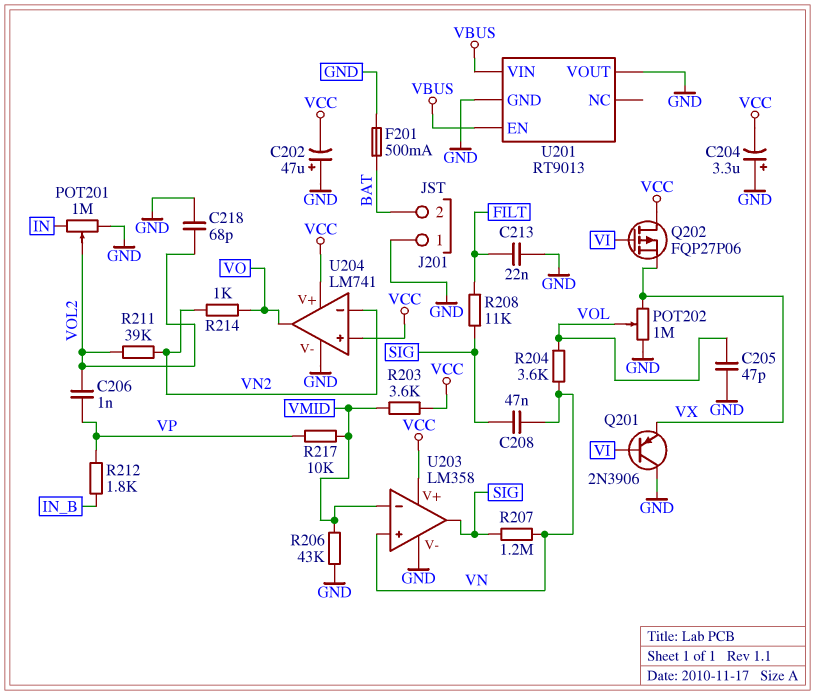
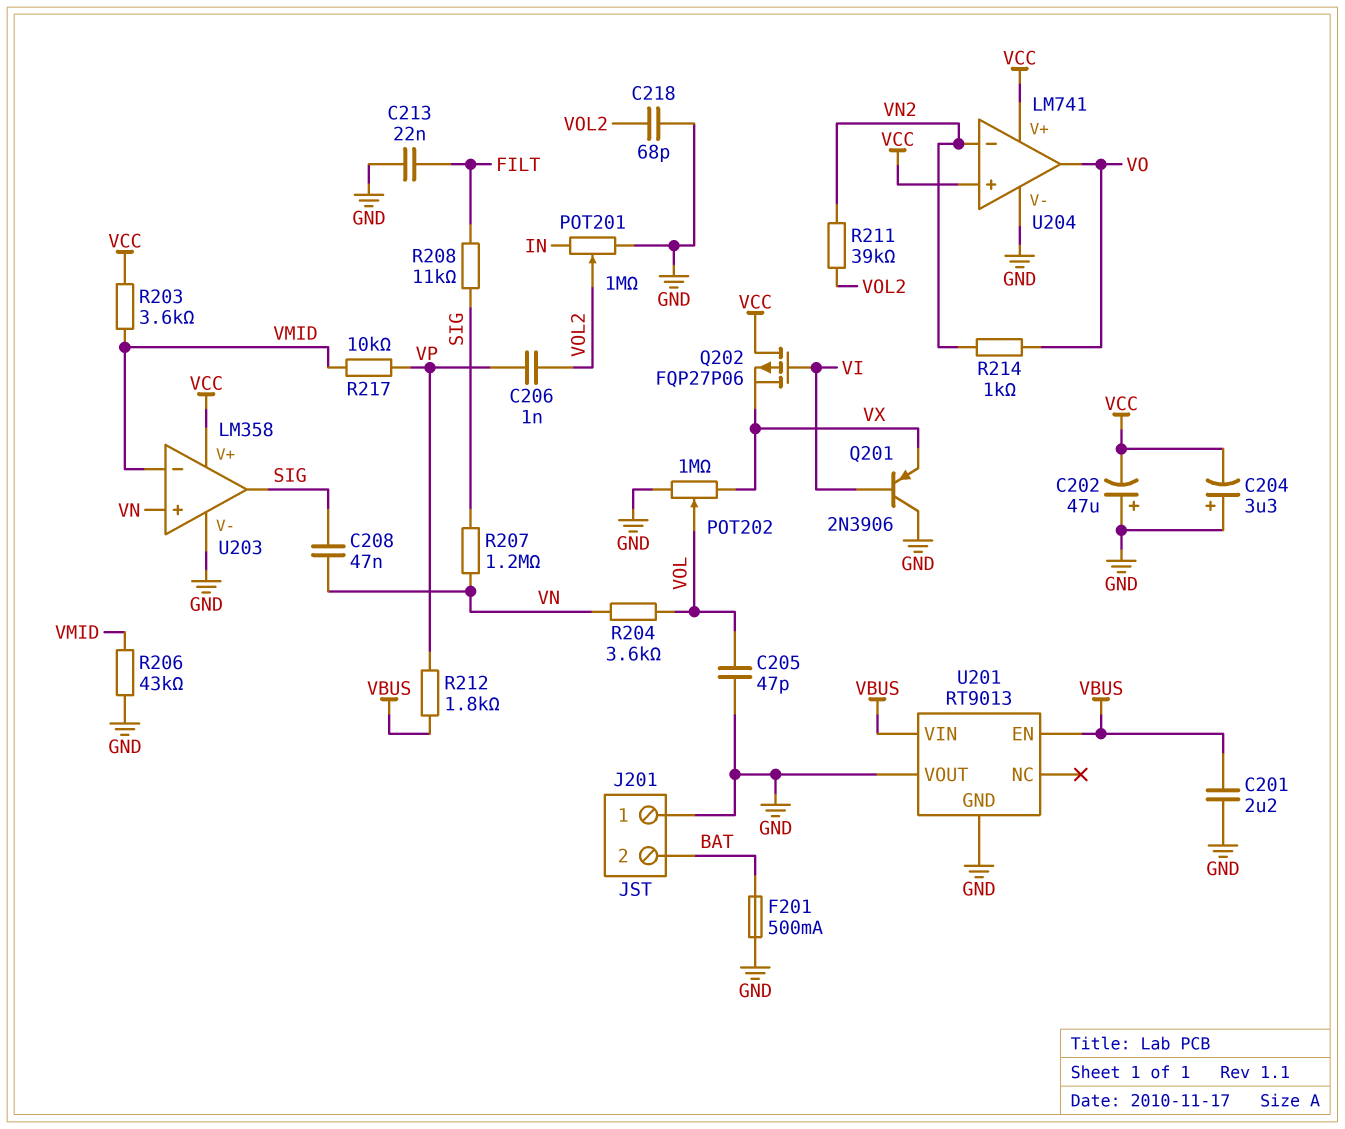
C201: none -> 2.2uF (GND, VBUS)
R212: 1.8k (IN_B, VP) -> 1.8k (VBUS, VP)

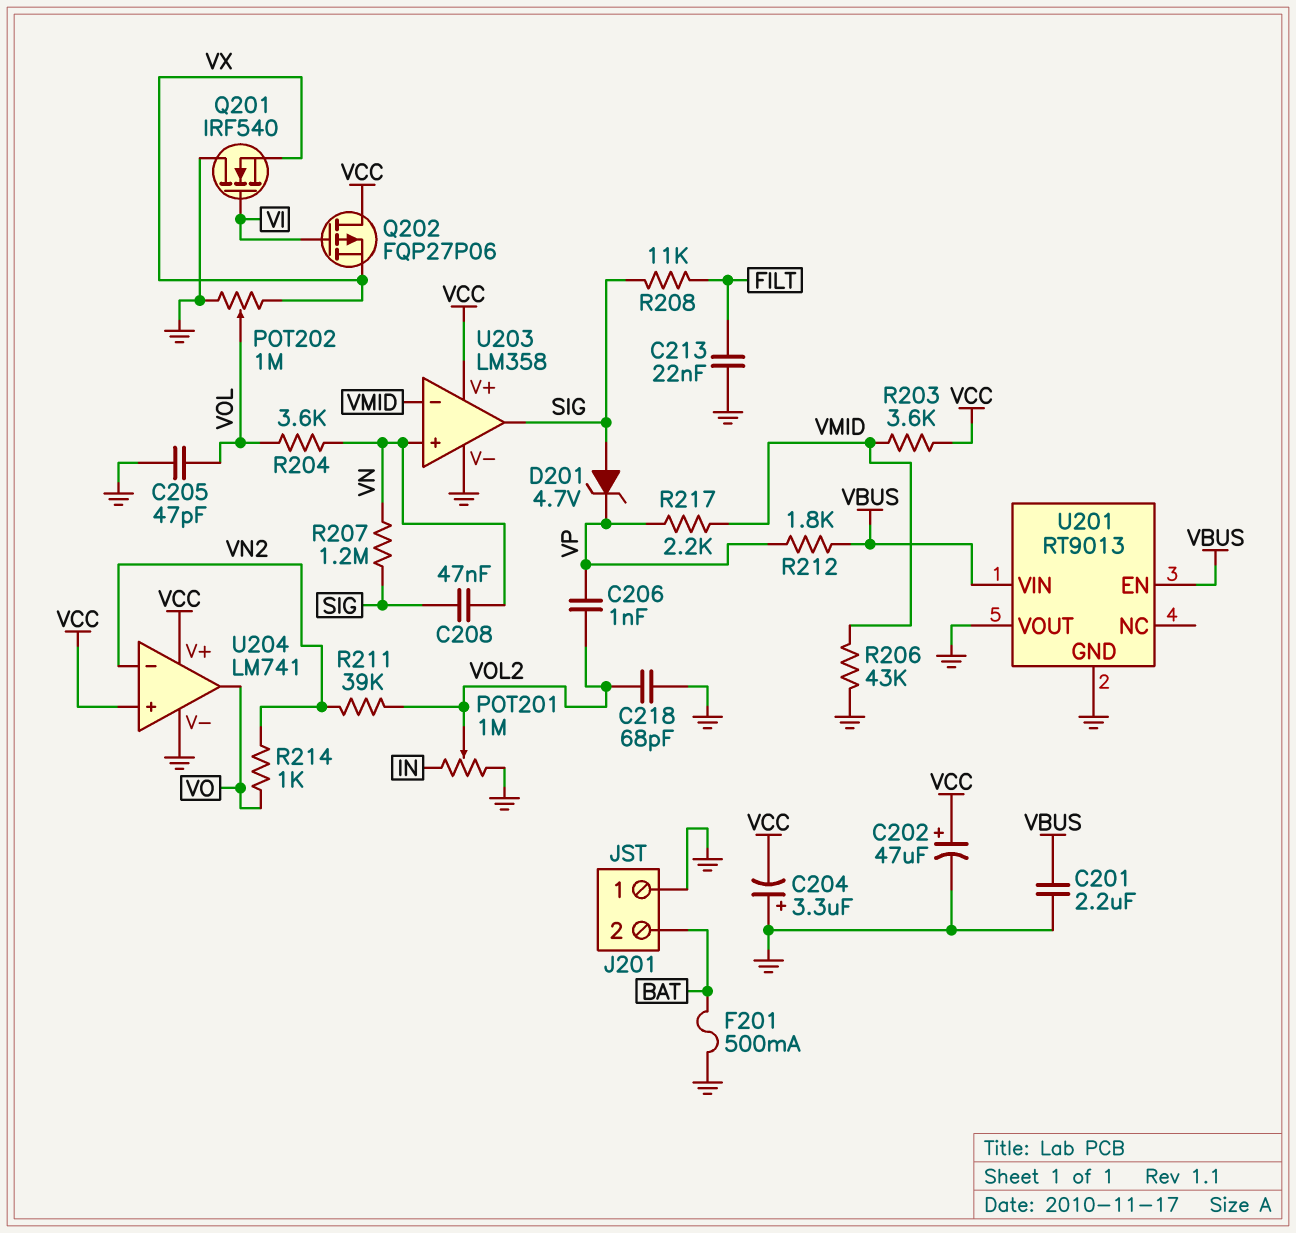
C202: 47uF (plus GND, minus VCC) -> 47uF (plus VCC, minus GND)
D201: none -> zener 4.7V (A SIG, K VP)
Q201: PNP 2N3906 (B VI, C GND, E VX) -> NMOS IRF540 (G VI, D GND, S VX)
R217: 10k (VMID, VP) -> 2.2k (VMID, VP)

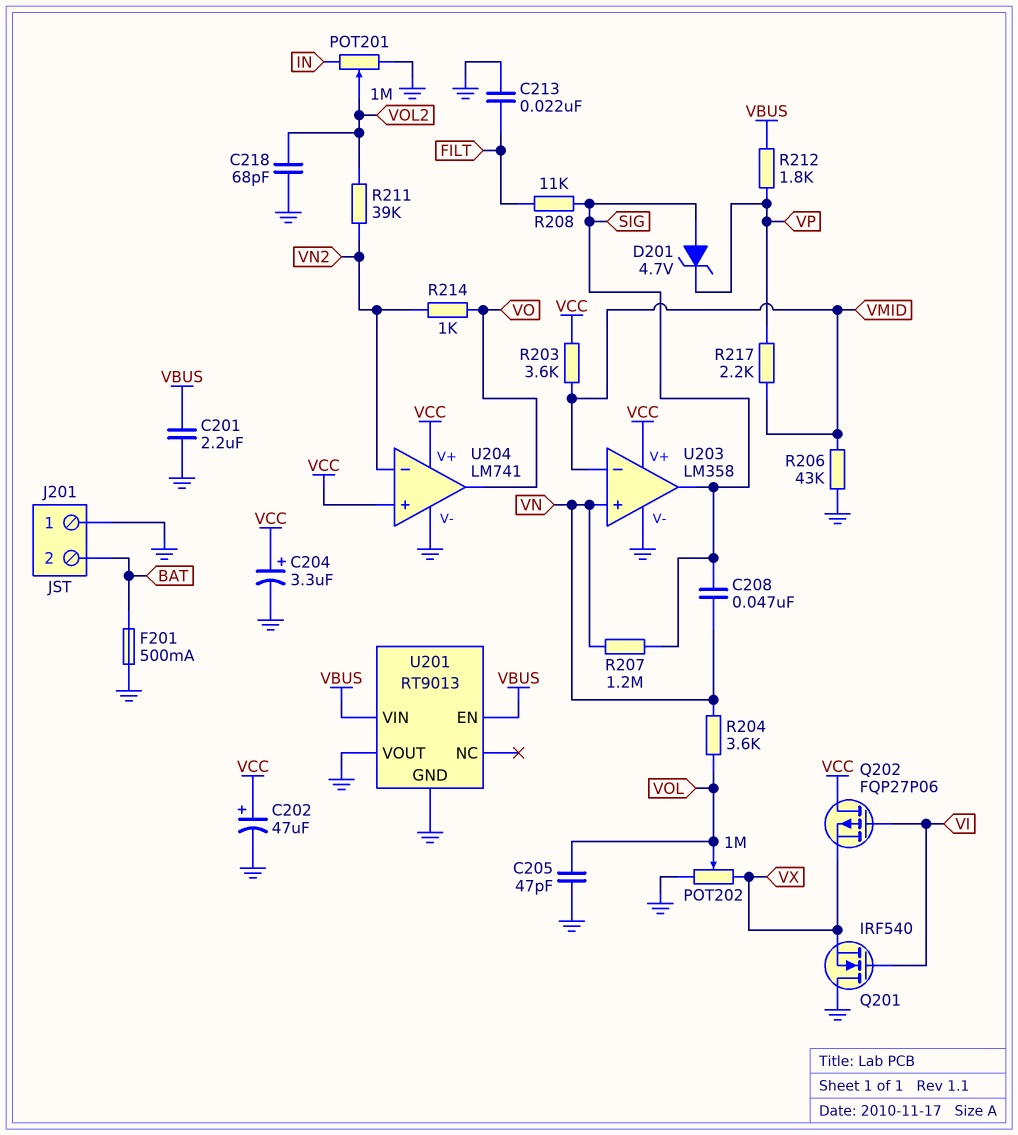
C204: 3.3uF (plus GND, minus VCC) -> 3.3uF (plus VCC, minus GND)
C206: 1nF (VOL2, VP) -> none

